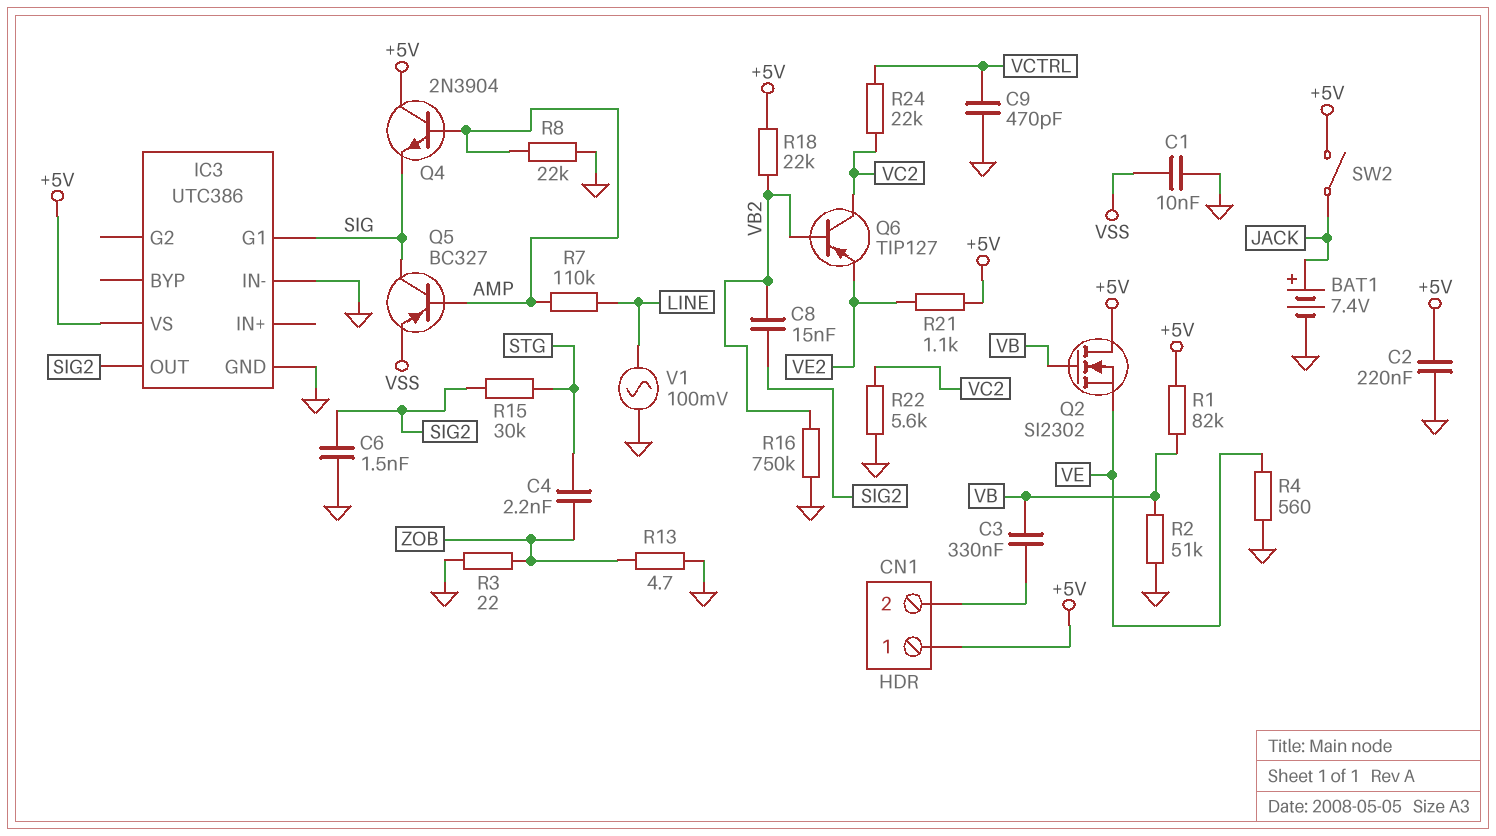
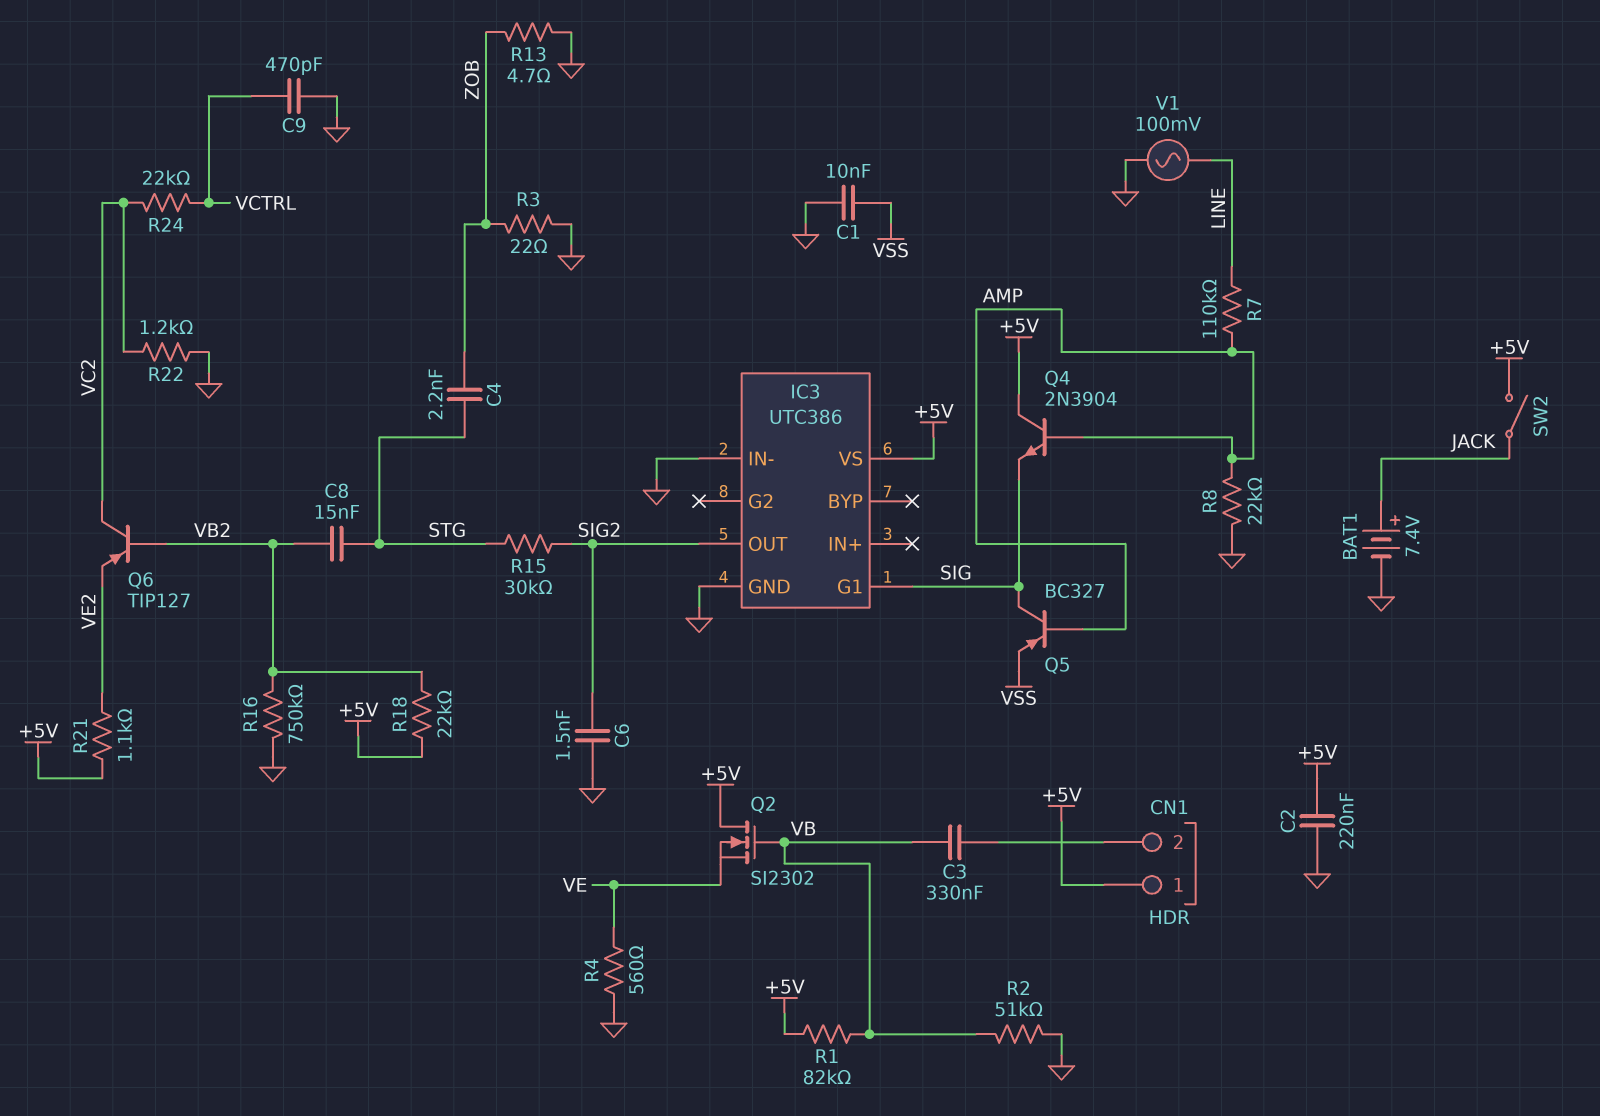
C8: 15nF (SIG2, VB2) -> 15nF (STG, VB2)
R22: 5.6k (GND, VC2) -> 1.2k (GND, VC2)

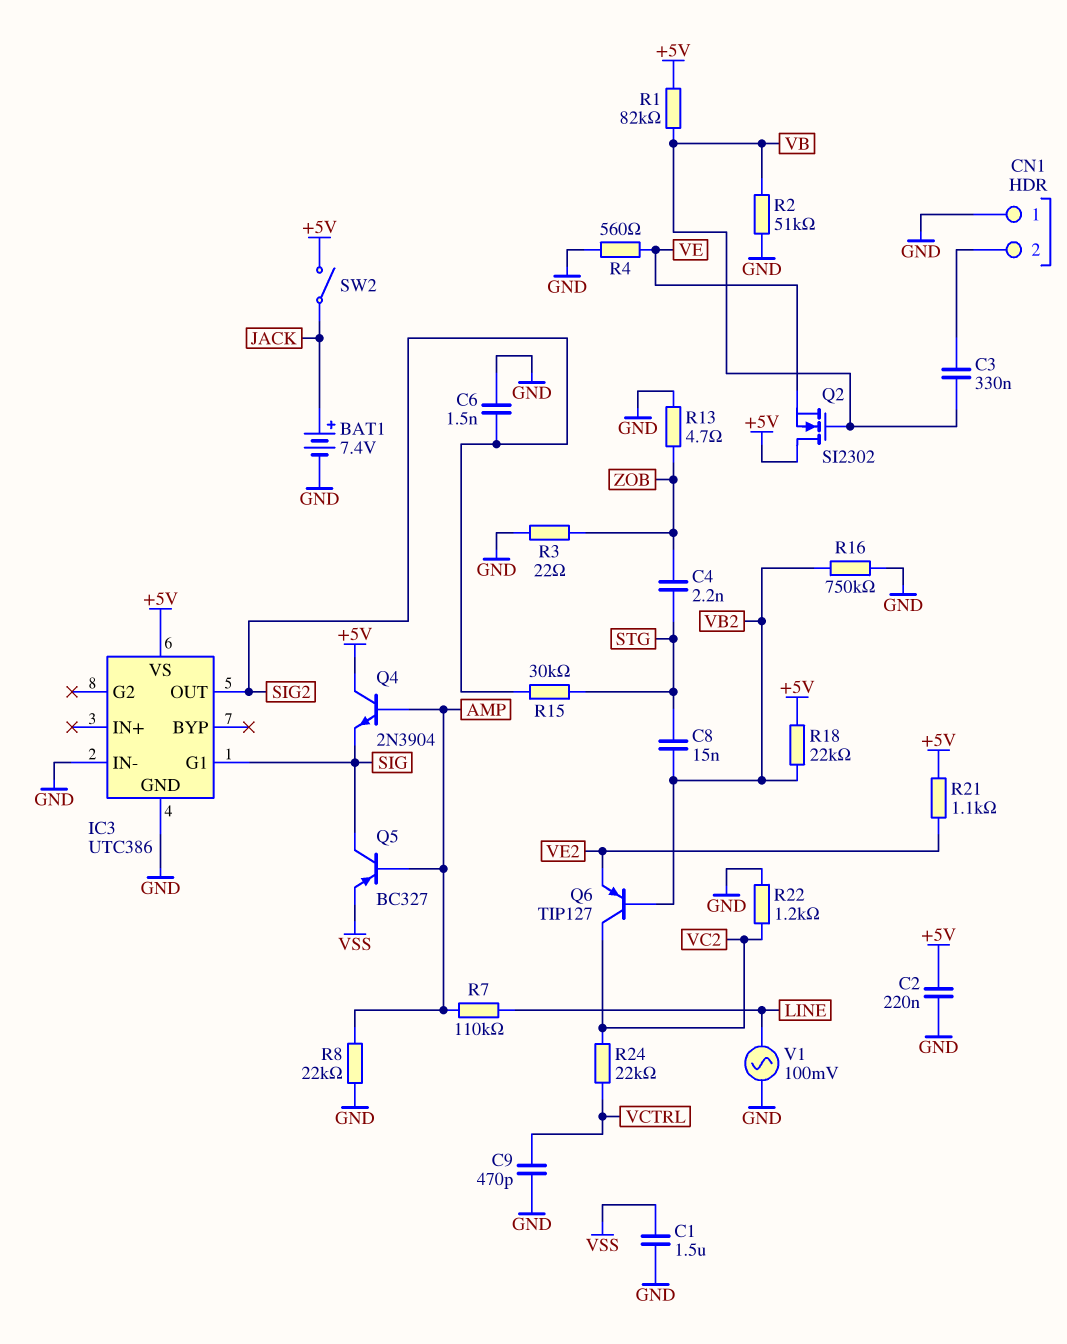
C1: 10nF (GND, VSS) -> 1.5uF (GND, VSS)
CN1 pin 1: +5V -> GND

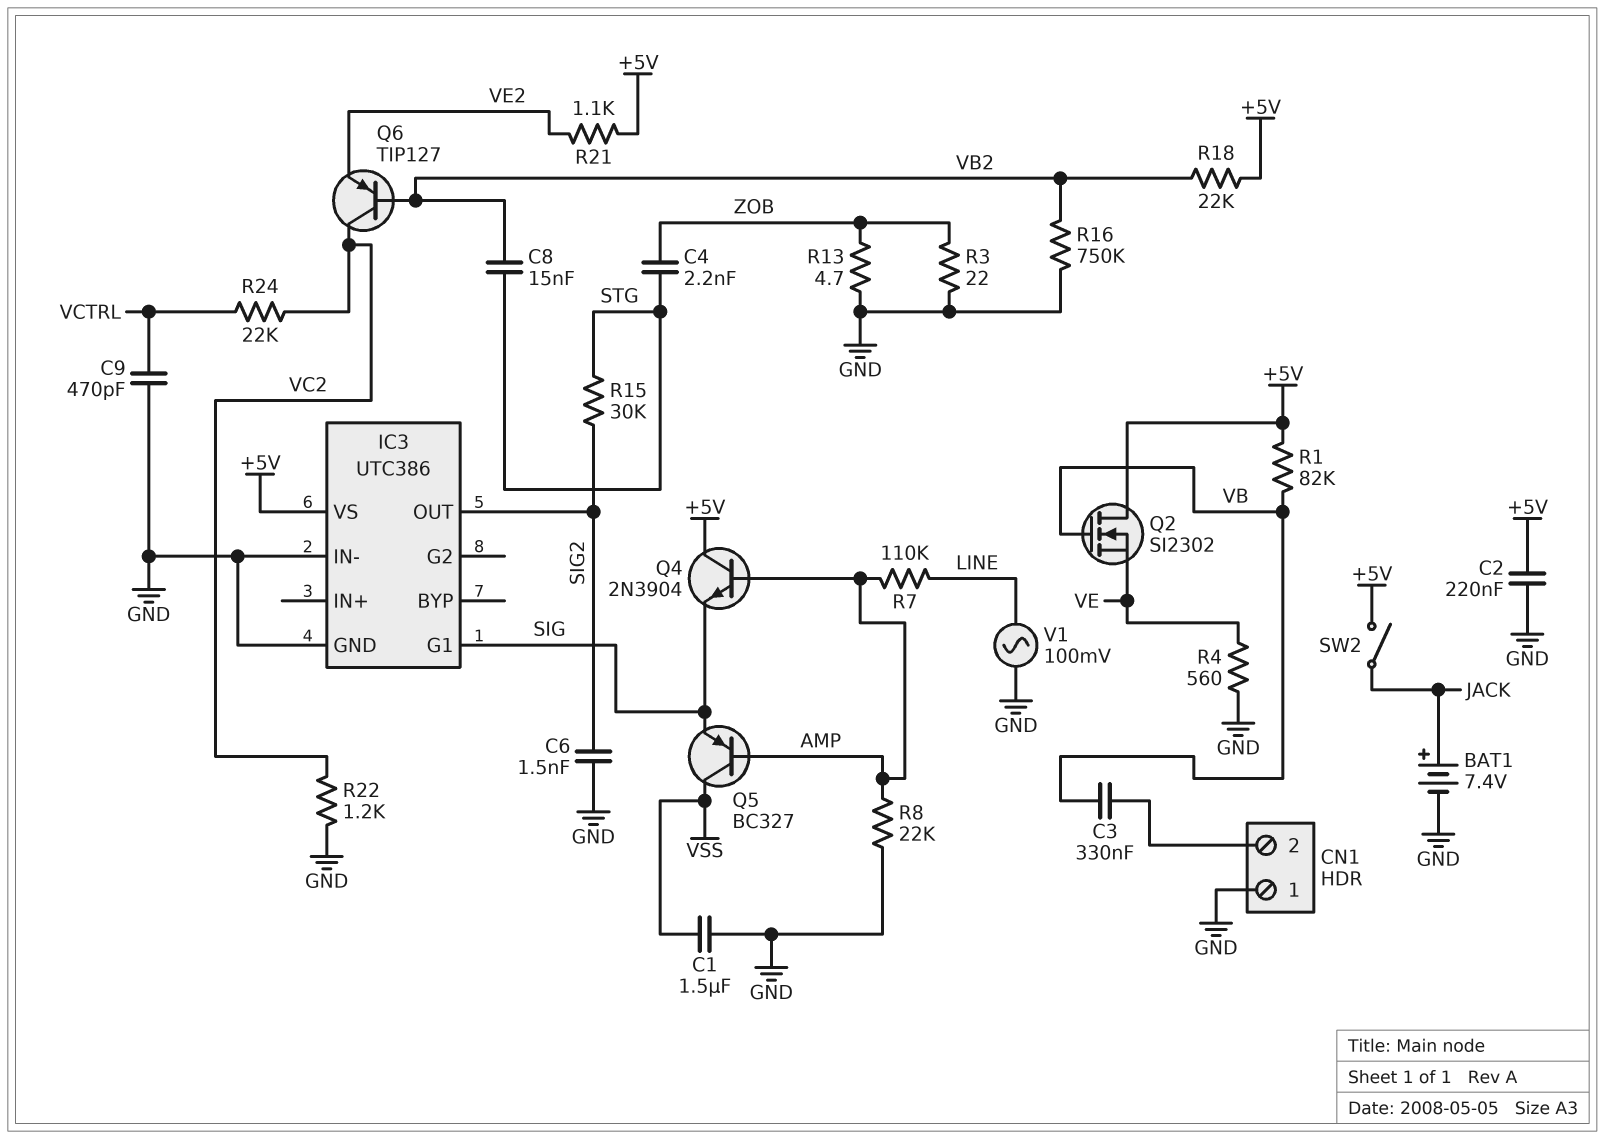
Q5: PNP BC327 (B AMP, C SIG, E VSS) -> PNP BC327 (B AMP, C VSS, E SIG)
R2: 51k (GND, VB) -> none

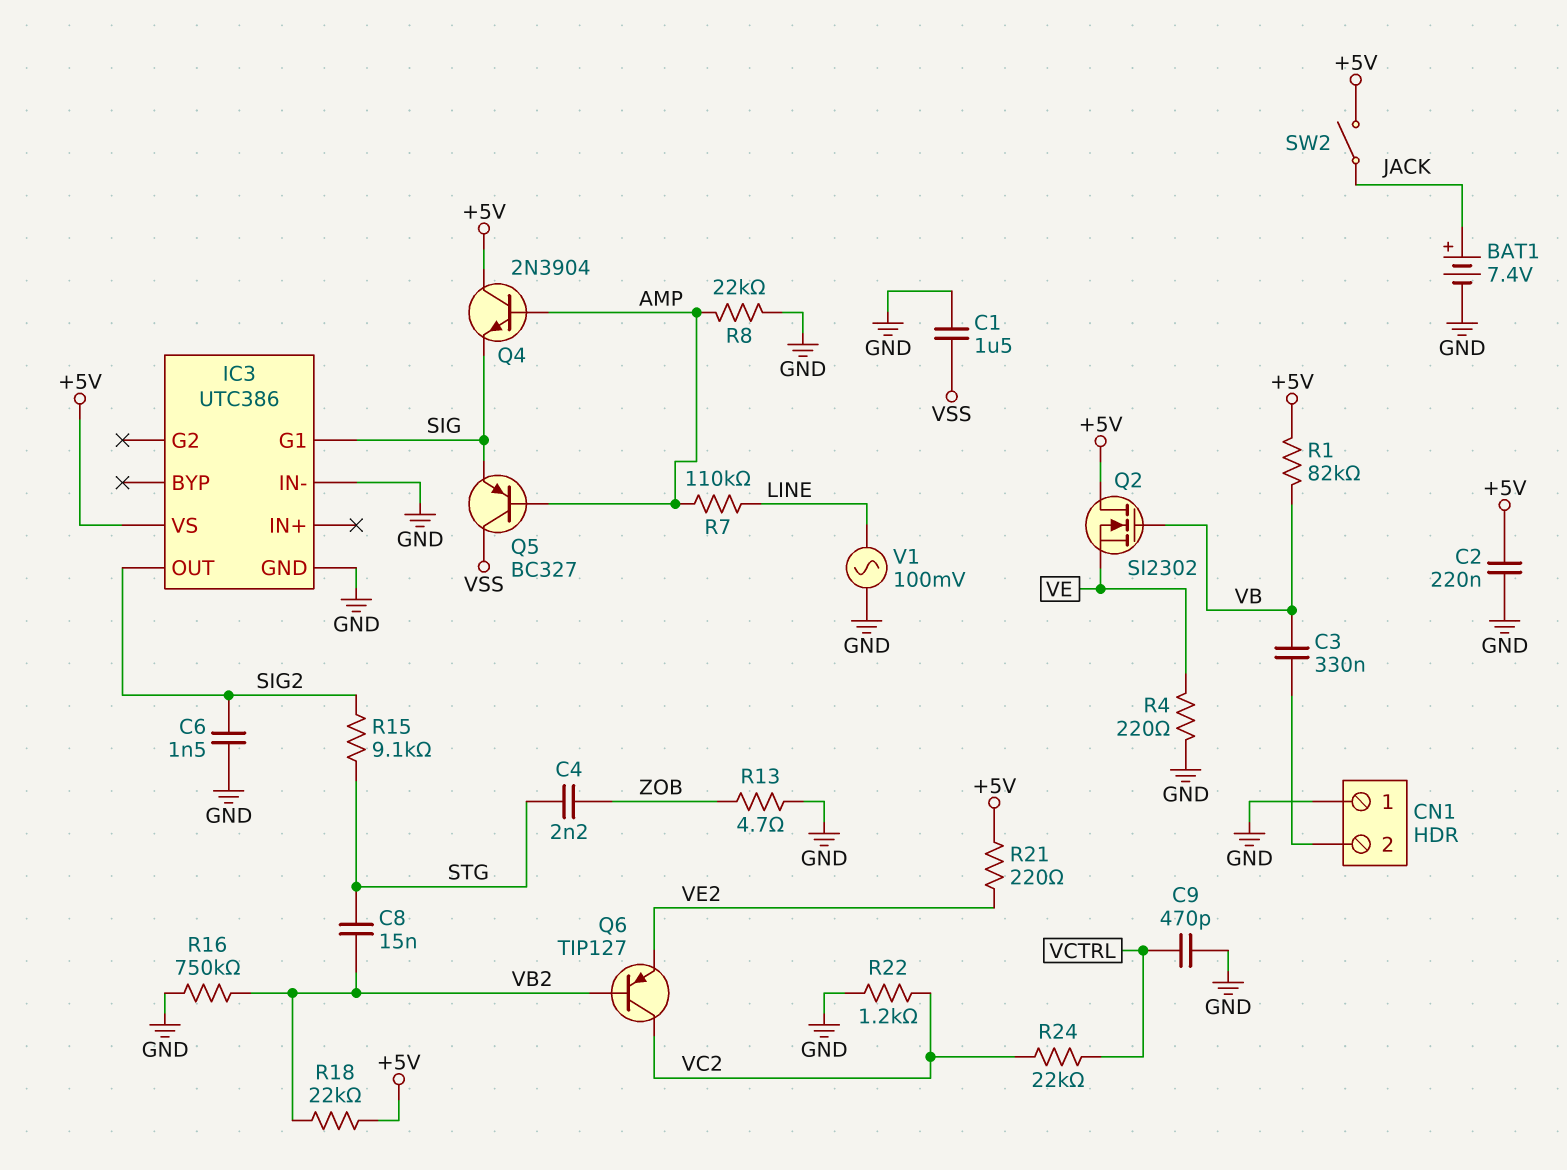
R3: 22 (GND, ZOB) -> none
R4: 560 (GND, VE) -> 220 (GND, VE)
R15: 30k (SIG2, STG) -> 9.1k (SIG2, STG)
R21: 1.1k (+5V, VE2) -> 220 (+5V, VE2)

